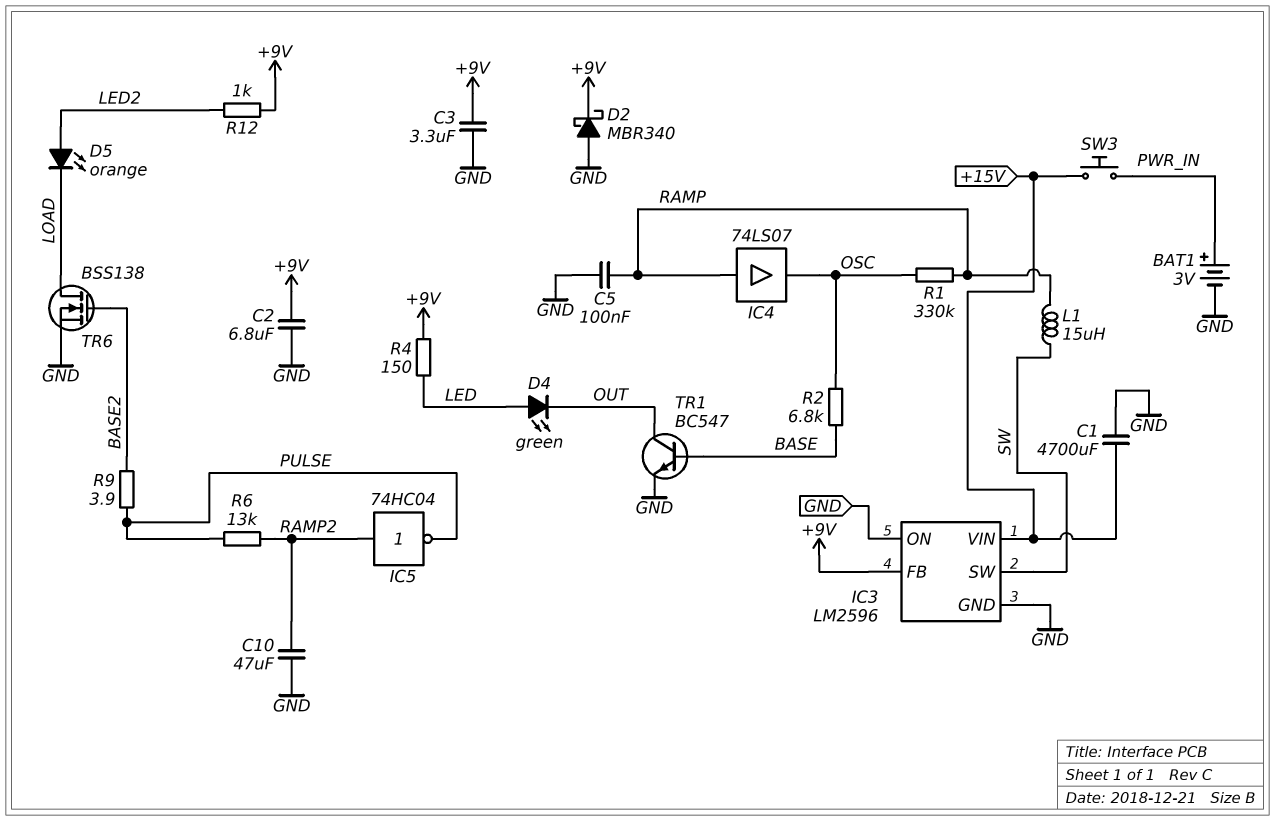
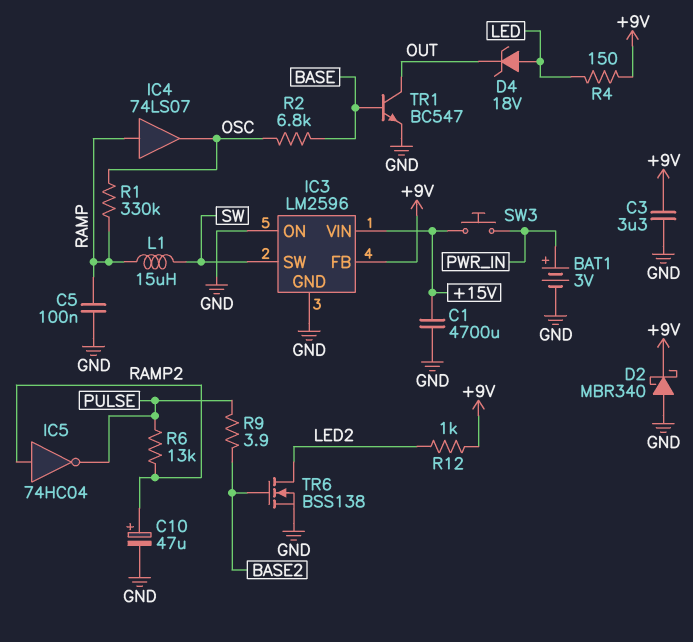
C2: 6.8uF (+9V, GND) -> none
C10: 47uF (GND, RAMP2) -> 47uF (plus RAMP2, minus GND)
D4: LED green (A LED, K OUT) -> zener 18V (A LED, K OUT)
D5: LED orange (A LED2, K LOAD) -> none
TR6: NMOS BSS138 (G BASE2, D LOAD, S GND) -> NMOS BSS138 (G BASE2, D LED2, S GND)

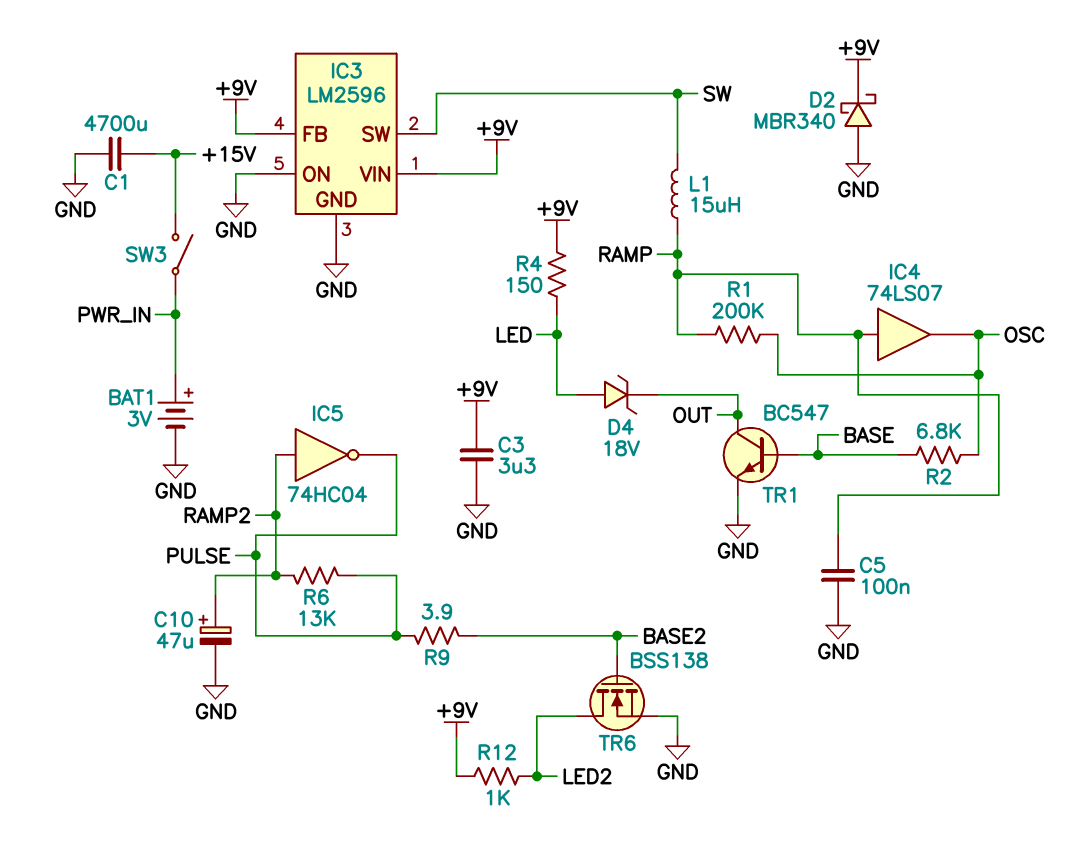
IC3 pin VIN: +15V -> +9V
R1: 330k (OSC, RAMP) -> 200k (OSC, RAMP)
SW3: button (+15V, PWR_IN) -> switch (+15V, PWR_IN)

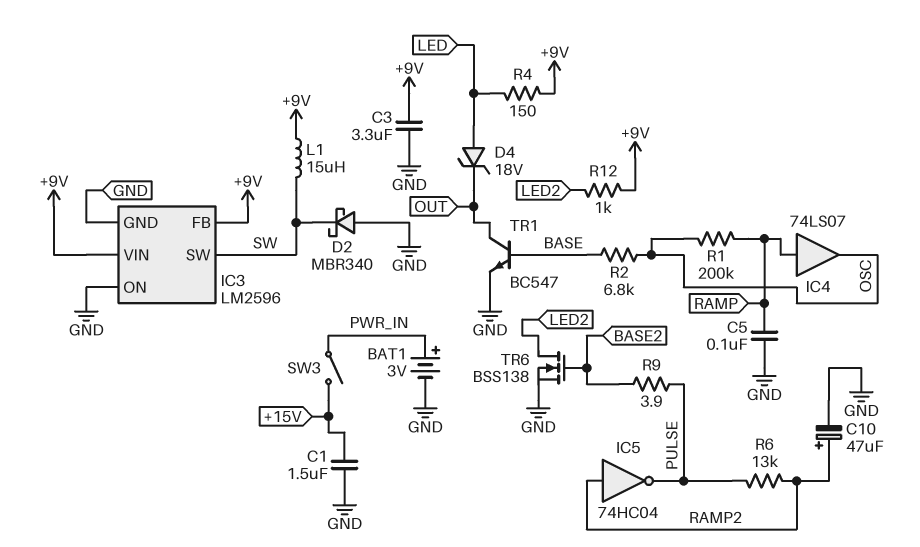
C1: 4700uF (+15V, GND) -> 1.5uF (+15V, GND)
D2: schottky MBR340 (A GND, K +9V) -> schottky MBR340 (A GND, K SW)
L1: 15uH (RAMP, SW) -> 15uH (+9V, SW)

